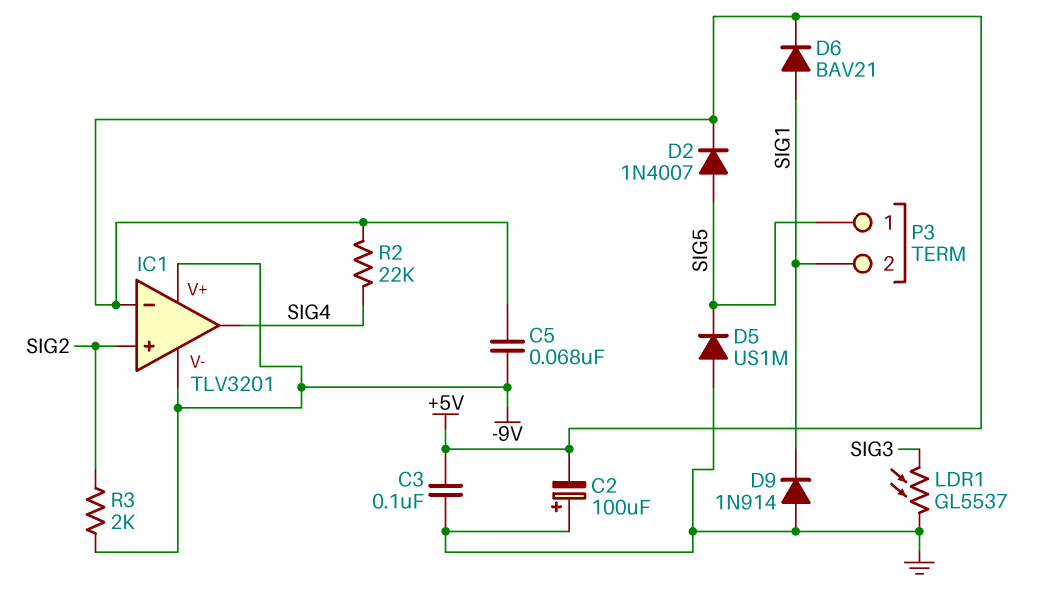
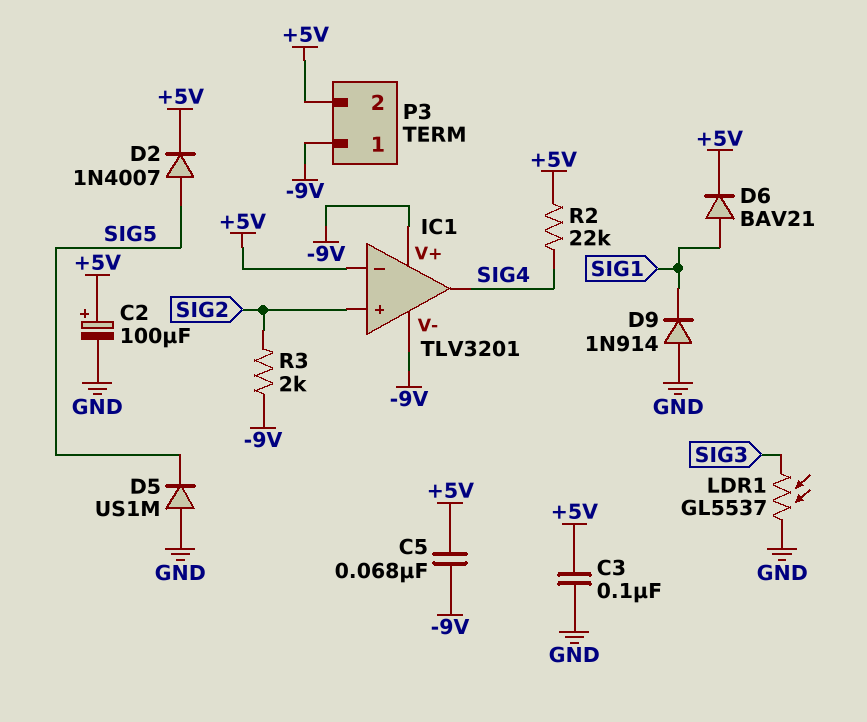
C2: 100uF (plus GND, minus +5V) -> 100uF (plus +5V, minus GND)
P3 pin 1: SIG5 -> -9V
P3 pin 2: SIG1 -> +5V

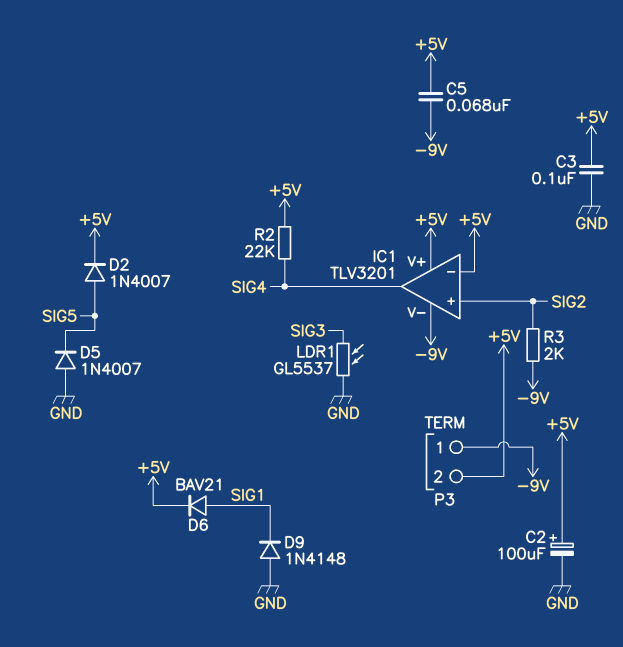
D5: diode US1M (A GND, K SIG5) -> diode 1N4007 (A GND, K SIG5)
D9: diode 1N914 (A GND, K SIG1) -> diode 1N4148 (A GND, K SIG1)
IC1 pin V+: -9V -> +5V

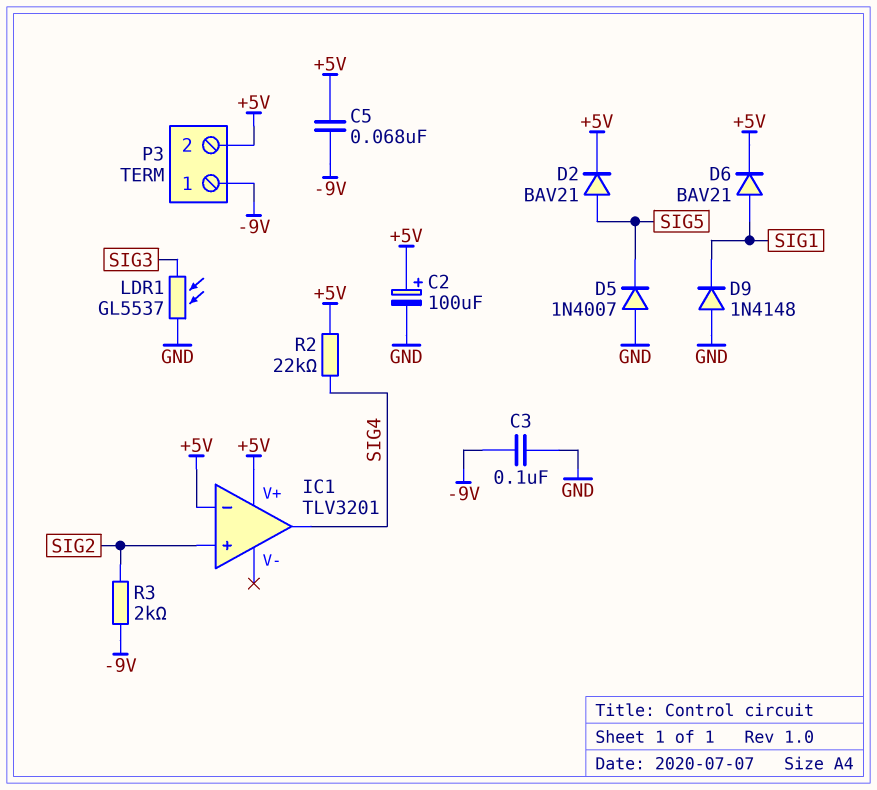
C3: 100nF (+5V, GND) -> 100nF (-9V, GND)
D2: diode 1N4007 (A SIG5, K +5V) -> diode BAV21 (A SIG5, K +5V)
IC1 pin V-: -9V -> none

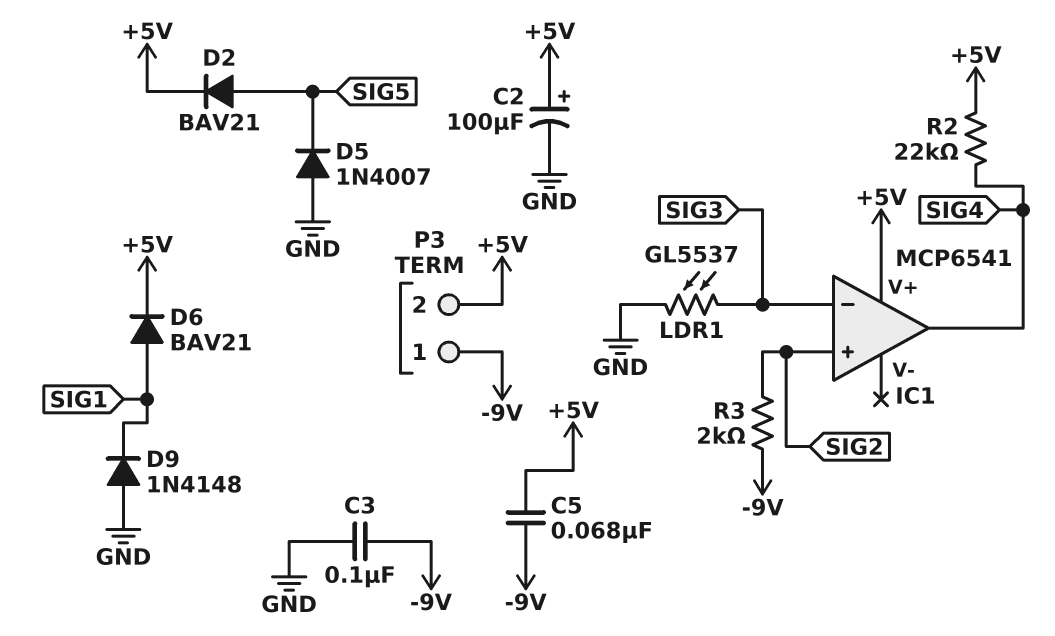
IC1: TLV3201 -> MCP6541
IC1 pin in-: +5V -> SIG3

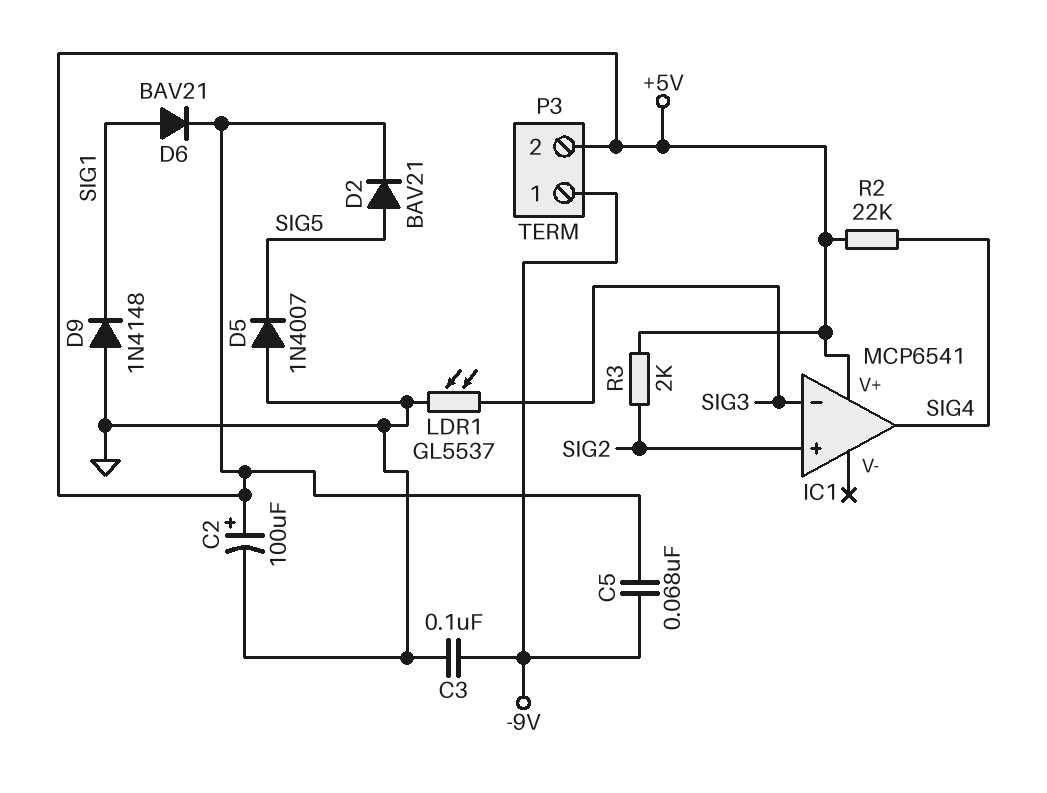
R3: 2k (-9V, SIG2) -> 2k (+5V, SIG2)

